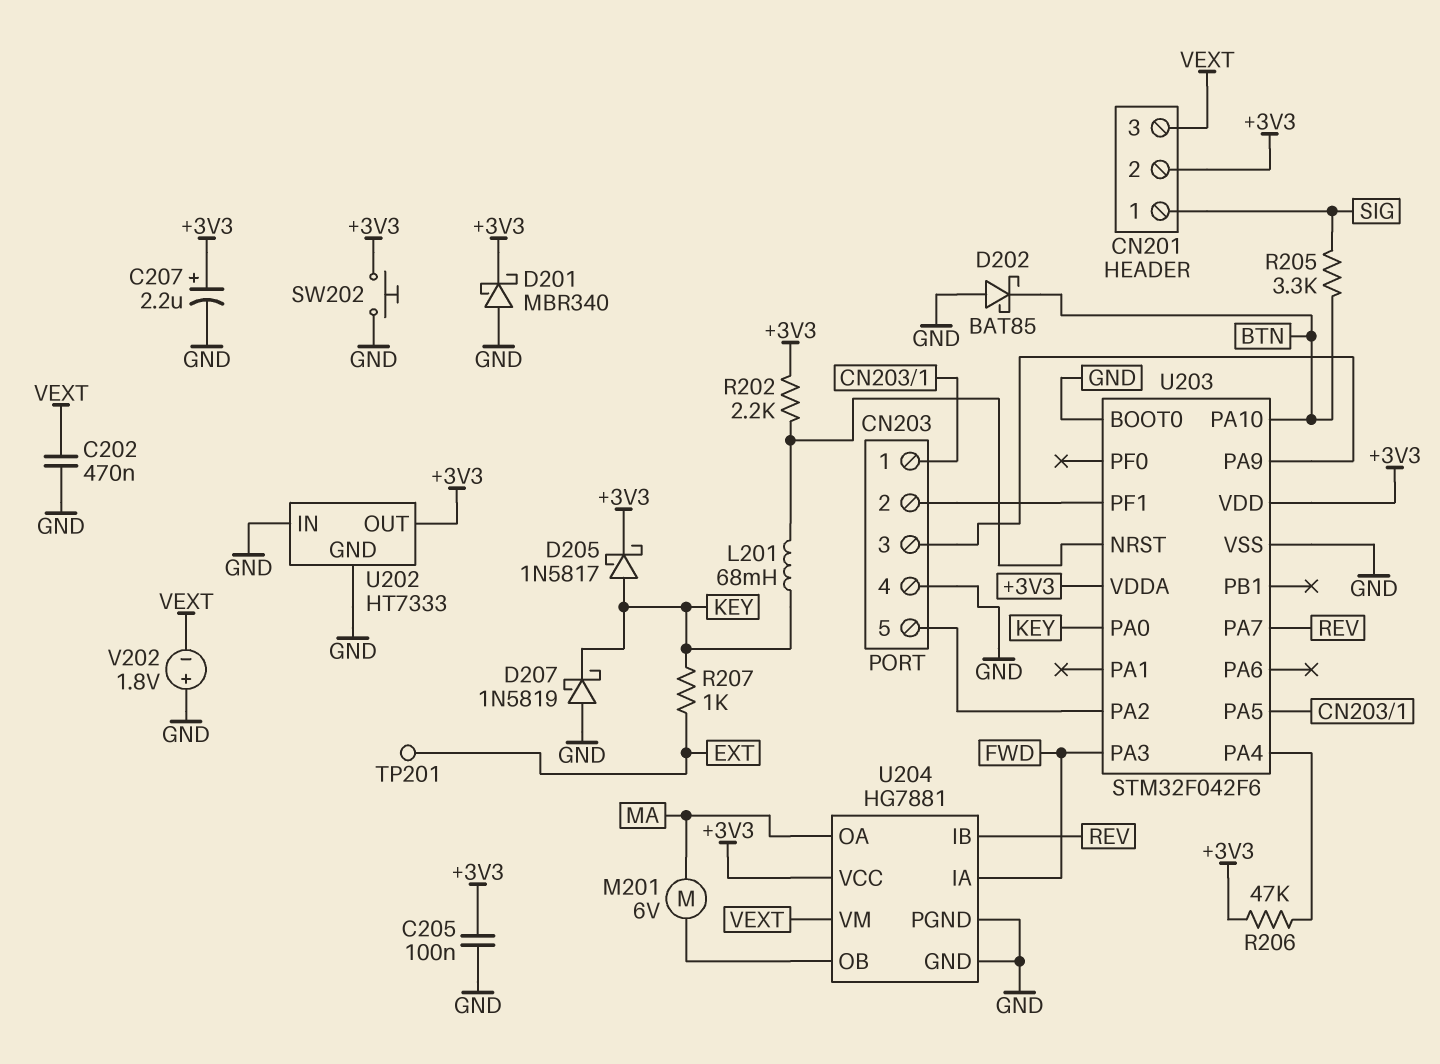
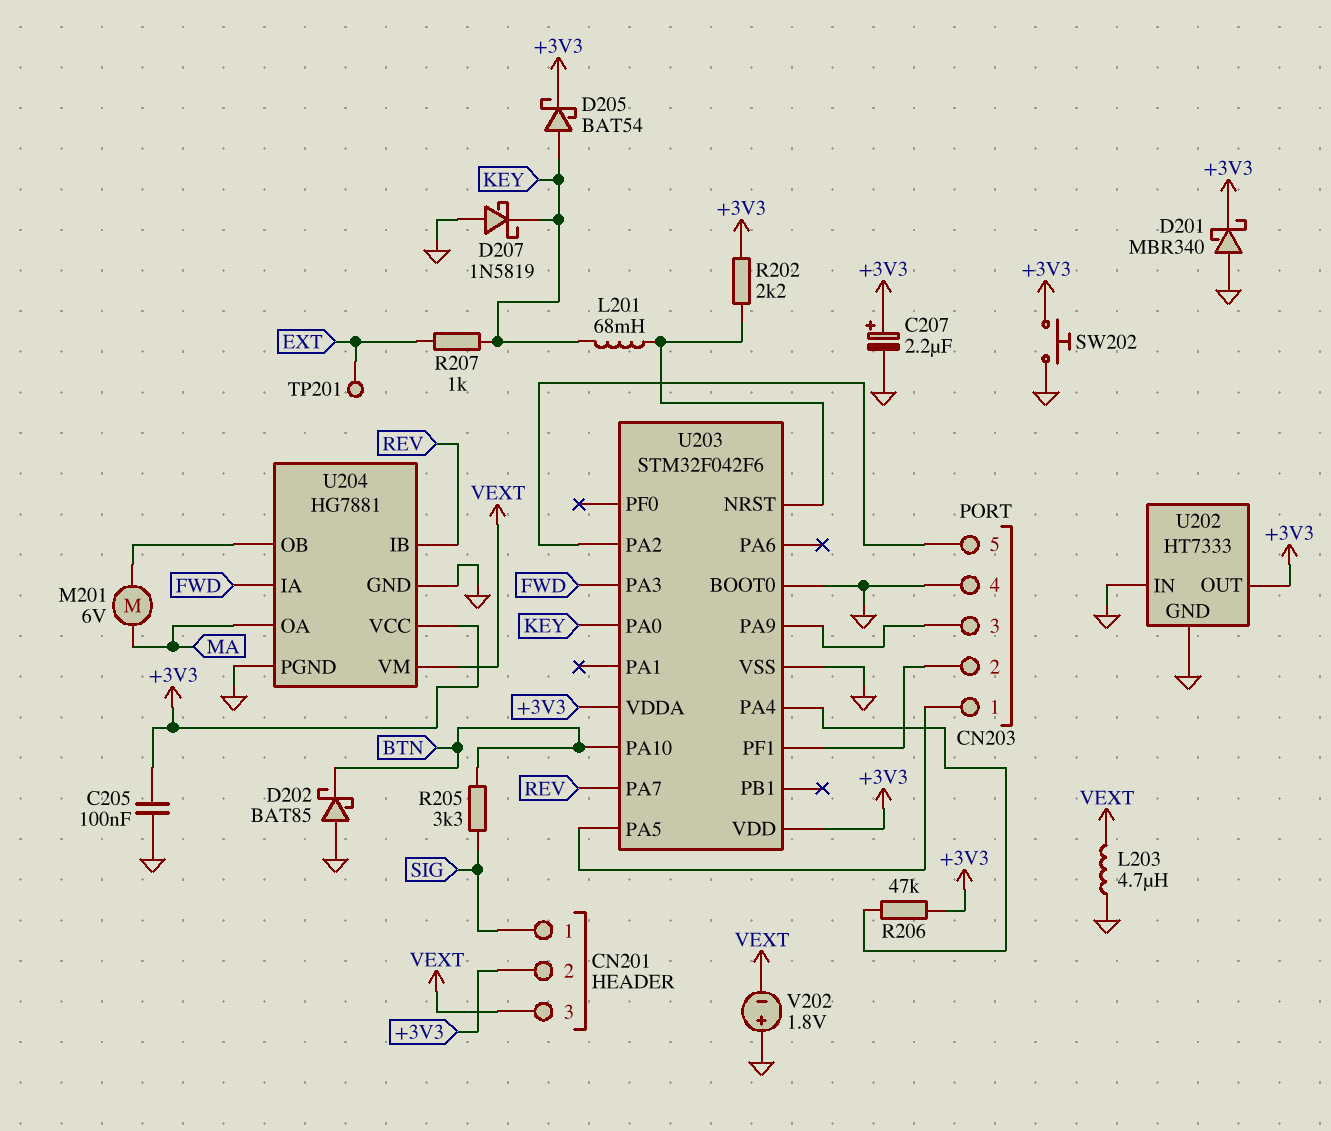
C202: 470nF (GND, VEXT) -> none
D205: schottky 1N5817 (A KEY, K +3V3) -> schottky BAT54 (A KEY, K +3V3)
L203: none -> 4.7uH (GND, VEXT)

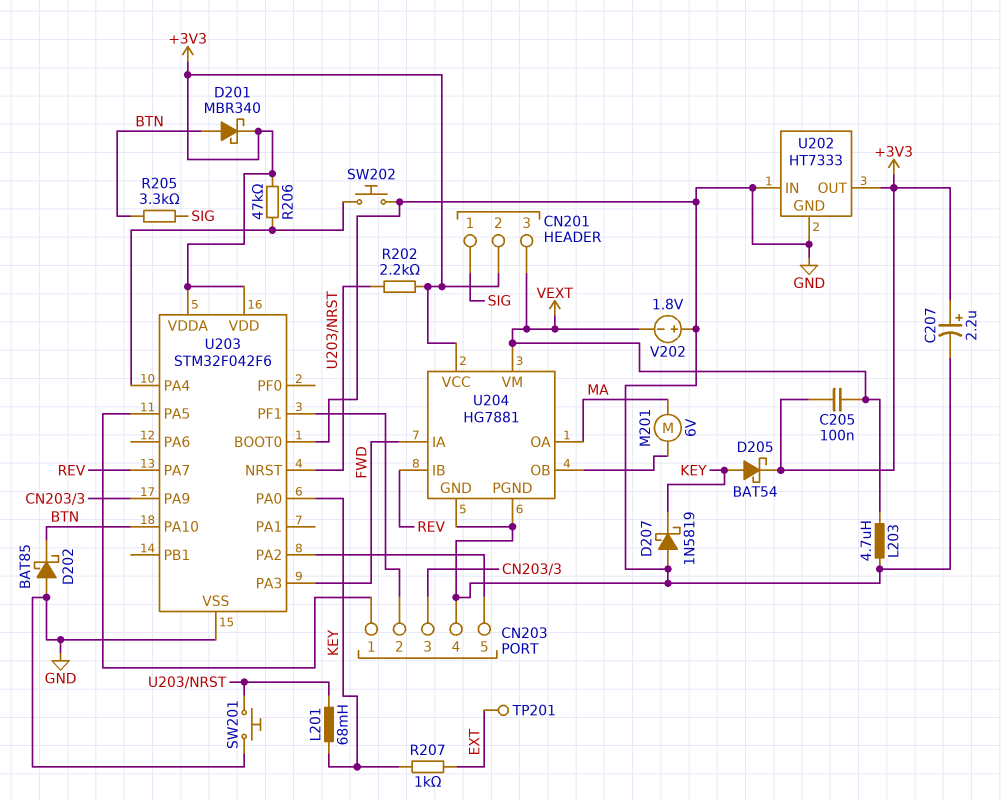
C205: 100nF (+3V3, GND) -> 100nF (+3V3, VEXT)
D201: schottky MBR340 (A GND, K +3V3) -> schottky MBR340 (A BTN, K +3V3)
SW201: none -> button (GND, U203/NRST)
SW202: button (+3V3, GND) -> button (GND, U203/PA4)

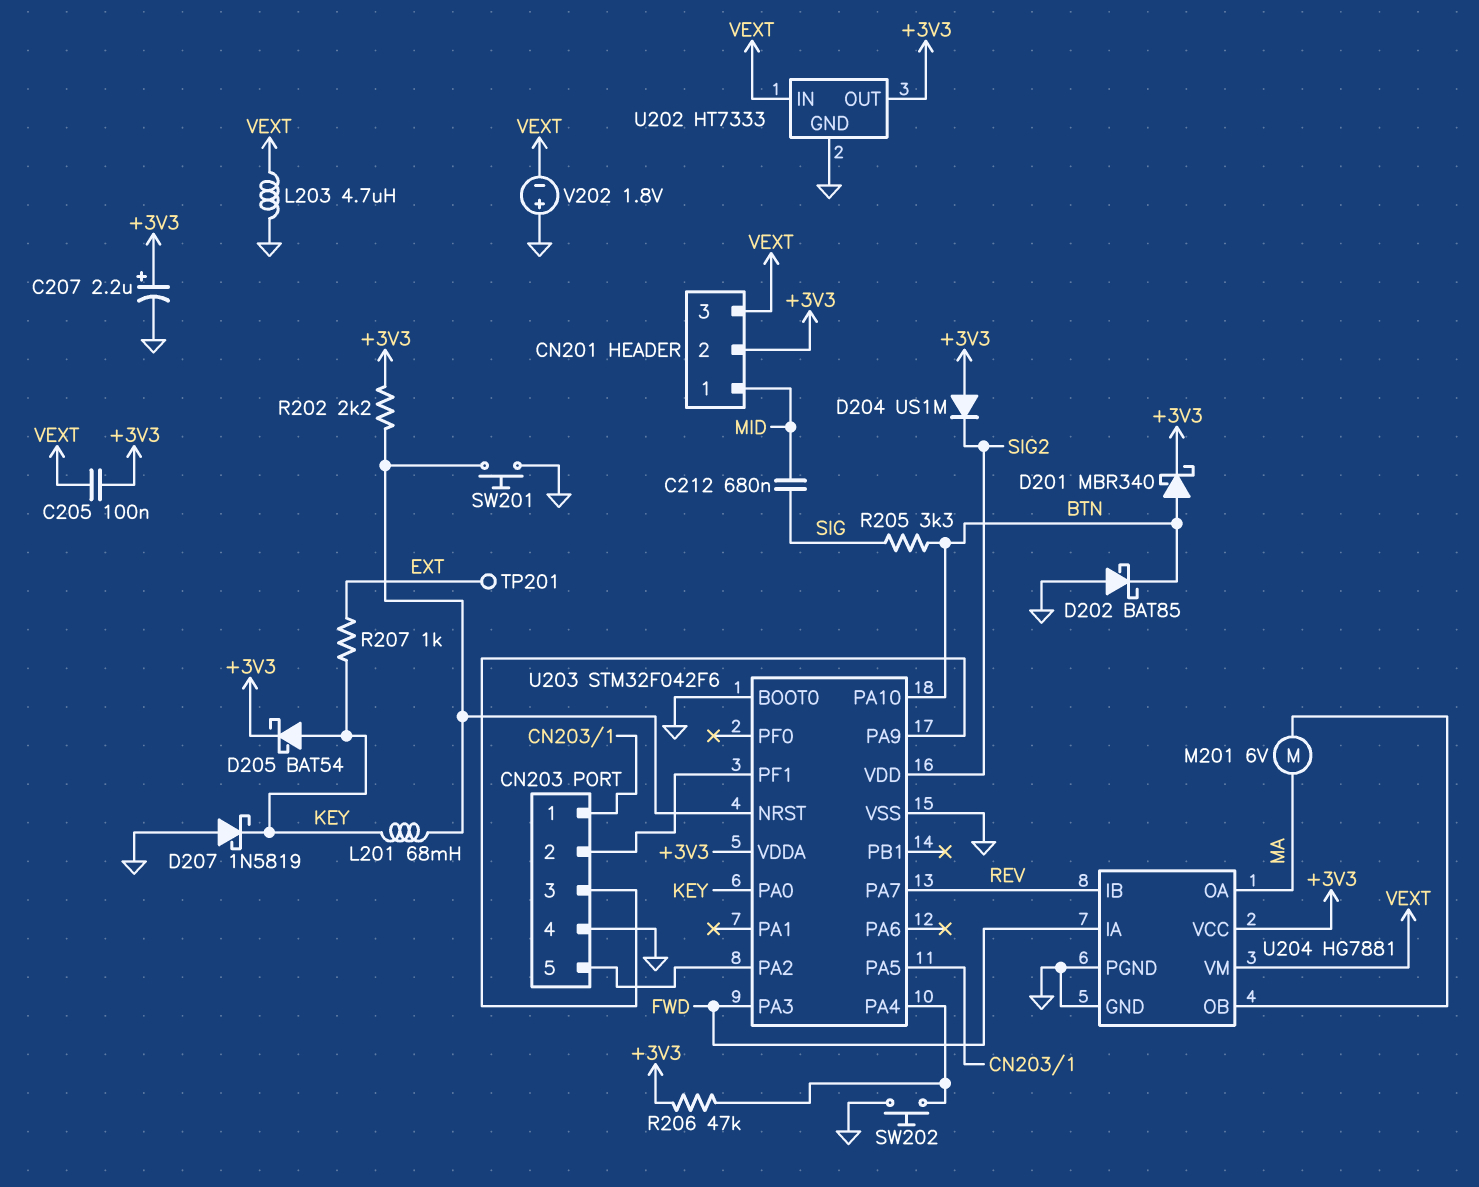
C212: none -> 680nF (MID, SIG)
CN201 pin 1: SIG -> MID
D204: none -> diode US1M (A +3V3, K SIG2)
U202 pin IN: GND -> VEXT
U203 pin VDD: +3V3 -> SIG2

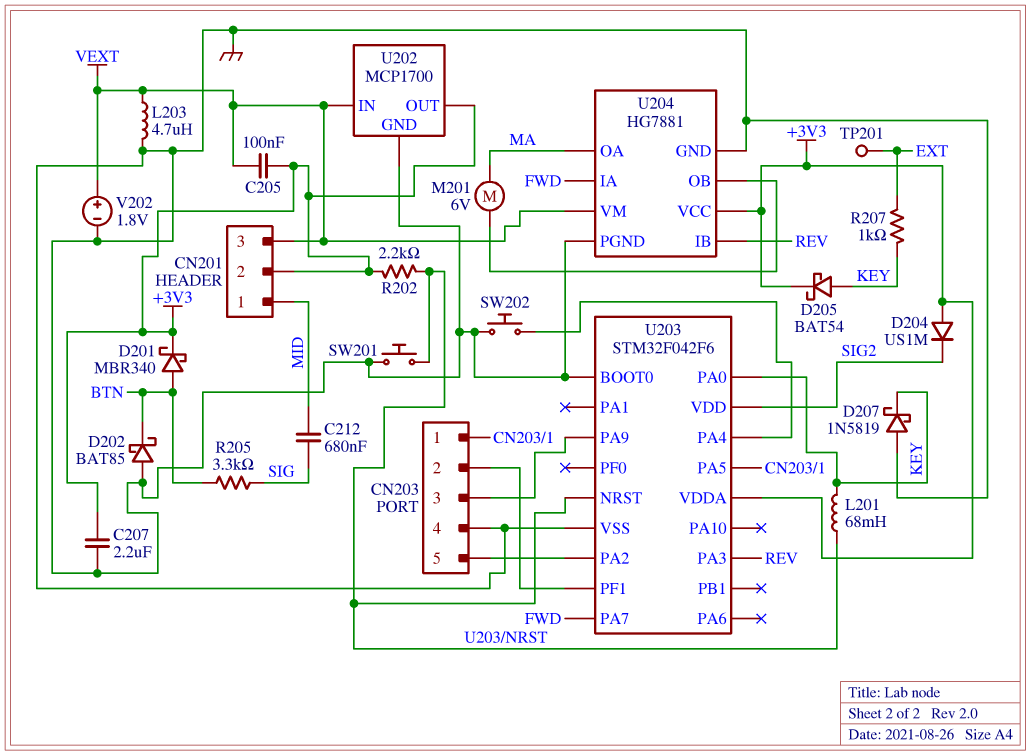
C207: 2.2uF (plus +3V3, minus GND) -> 2.2uF (+3V3, GND)
R206: 47k (+3V3, U203/PA4) -> none
U202: HT7333 -> MCP1700
U203 pin PA3: FWD -> REV
U203 pin PA7: REV -> FWD
U203 pin PA10: BTN -> none
V202: 1.8V (plus GND, minus VEXT) -> 1.8V (plus VEXT, minus GND)

